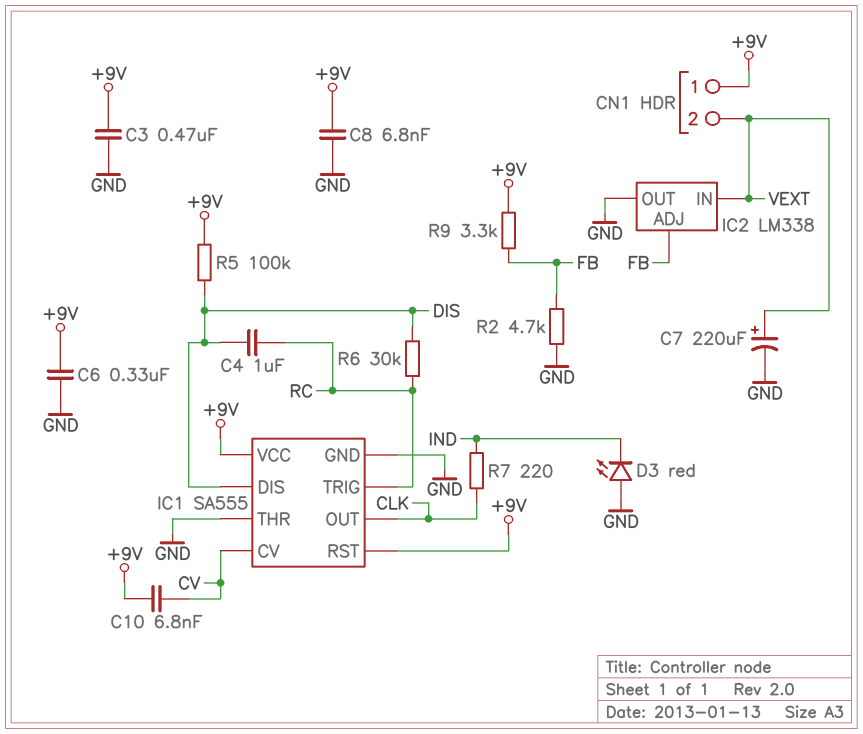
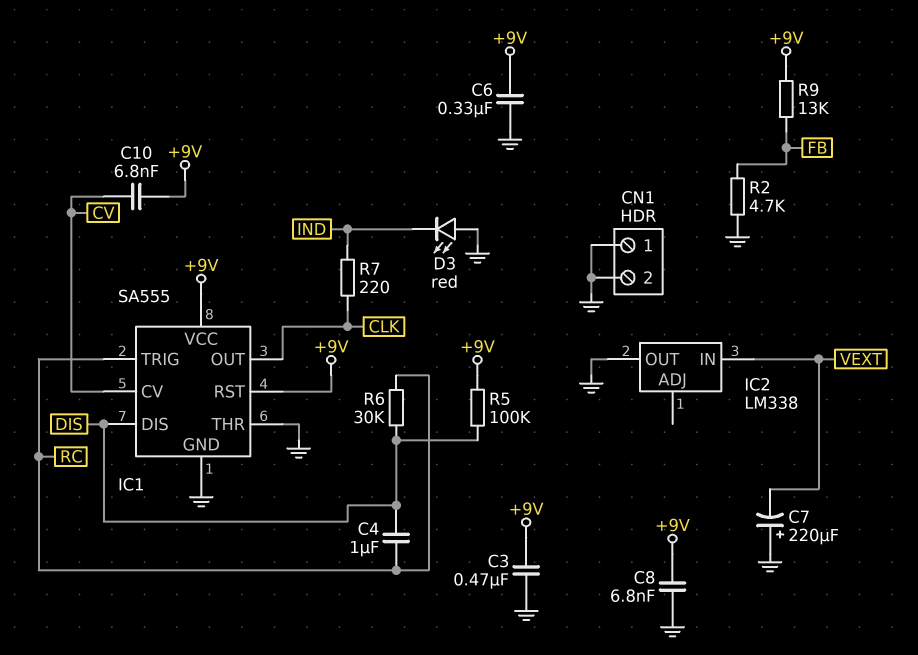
C7: 220uF (plus VEXT, minus GND) -> 220uF (plus GND, minus VEXT)
CN1 pin 1: +9V -> GND
CN1 pin 2: VEXT -> GND
IC2 pin ADJ: FB -> none
R9: 3.3k (+9V, FB) -> 13k (+9V, FB)

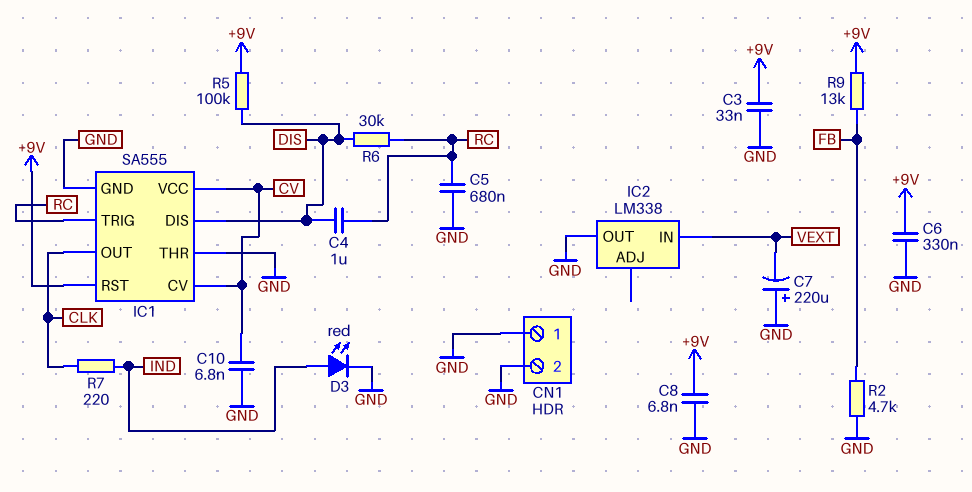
C3: 470nF (+9V, GND) -> 33nF (+9V, GND)
C5: none -> 680nF (GND, RC)
C10: 6.8nF (+9V, CV) -> 6.8nF (CV, GND)
D3: LED red (A GND, K IND) -> LED red (A IND, K GND)
IC1 pin VCC: +9V -> CV

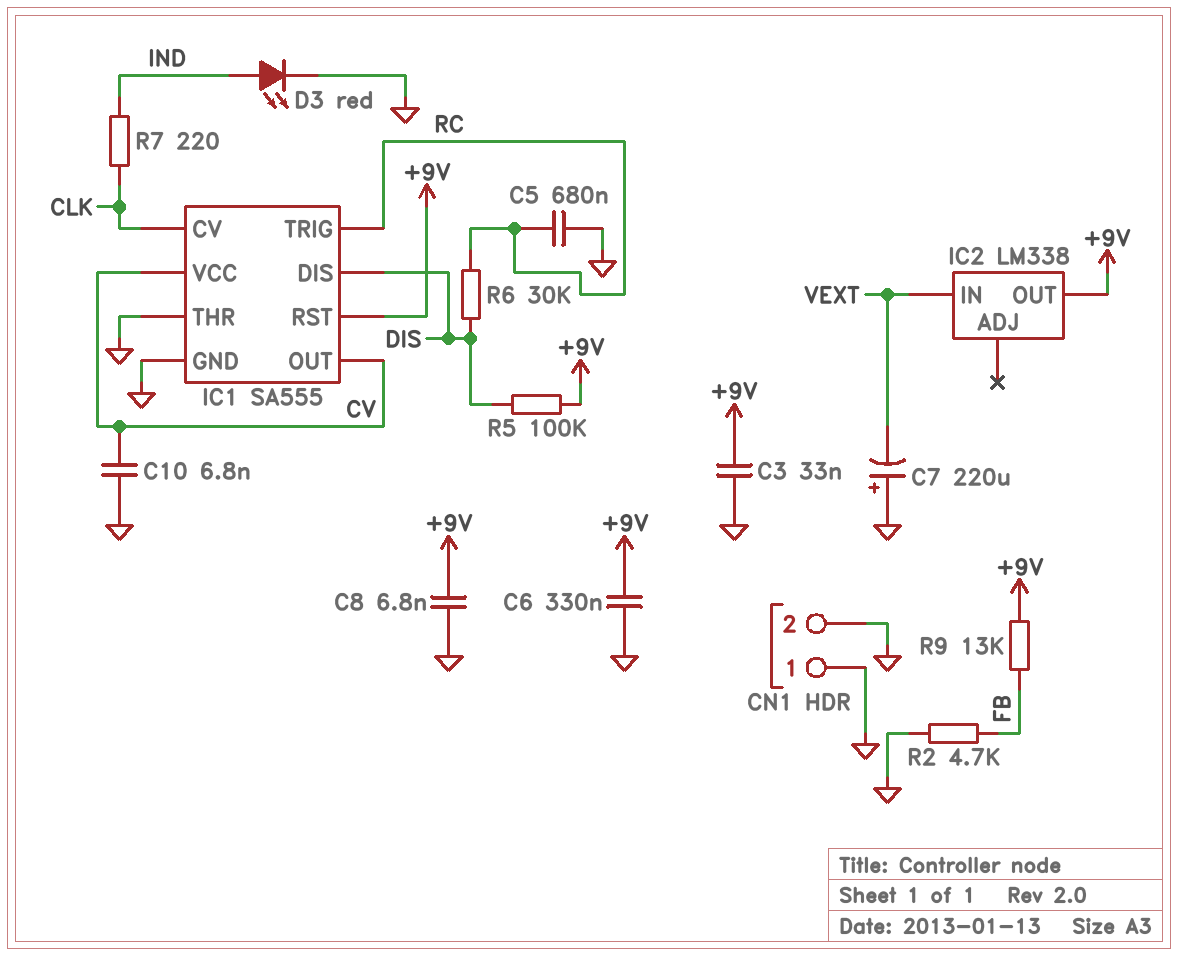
C4: 1uF (DIS, RC) -> none
IC1 pin CV: CV -> CLK
IC1 pin OUT: CLK -> CV
IC2 pin OUT: GND -> +9V

